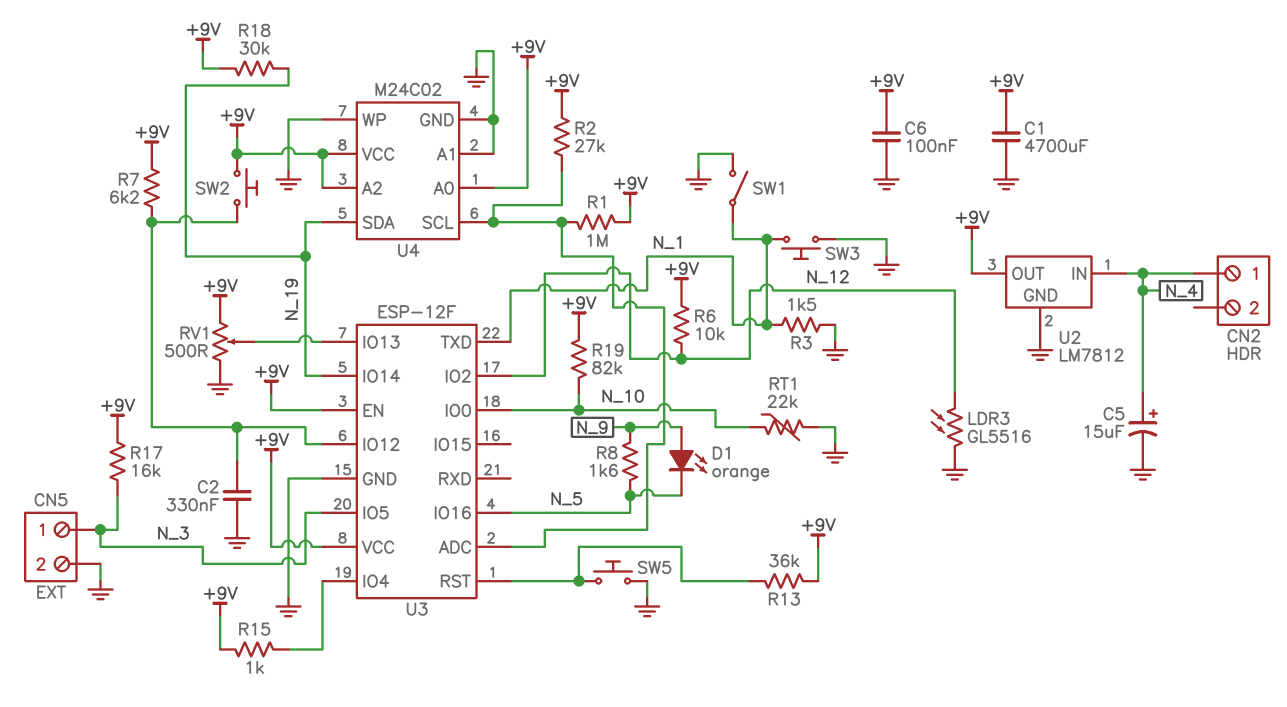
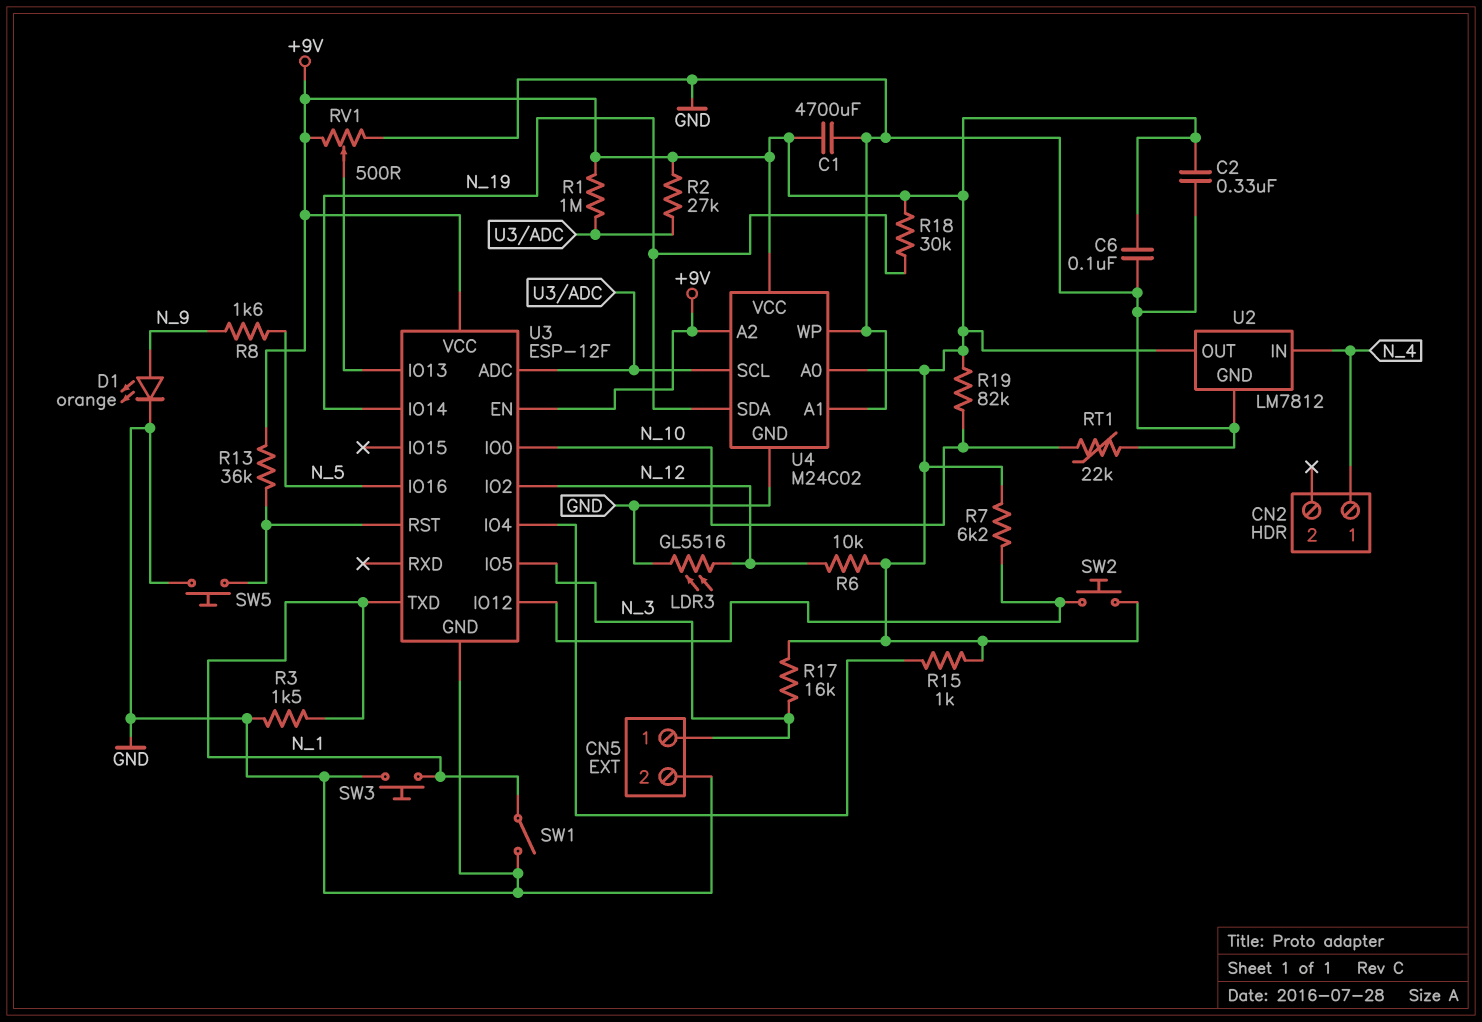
C2: 330nF (GND, U3/IO12) -> 330nF (+9V, GND)
C5: 15uF (plus N_4, minus GND) -> none
D1: LED orange (A N_9, K N_5) -> LED orange (A N_9, K GND)

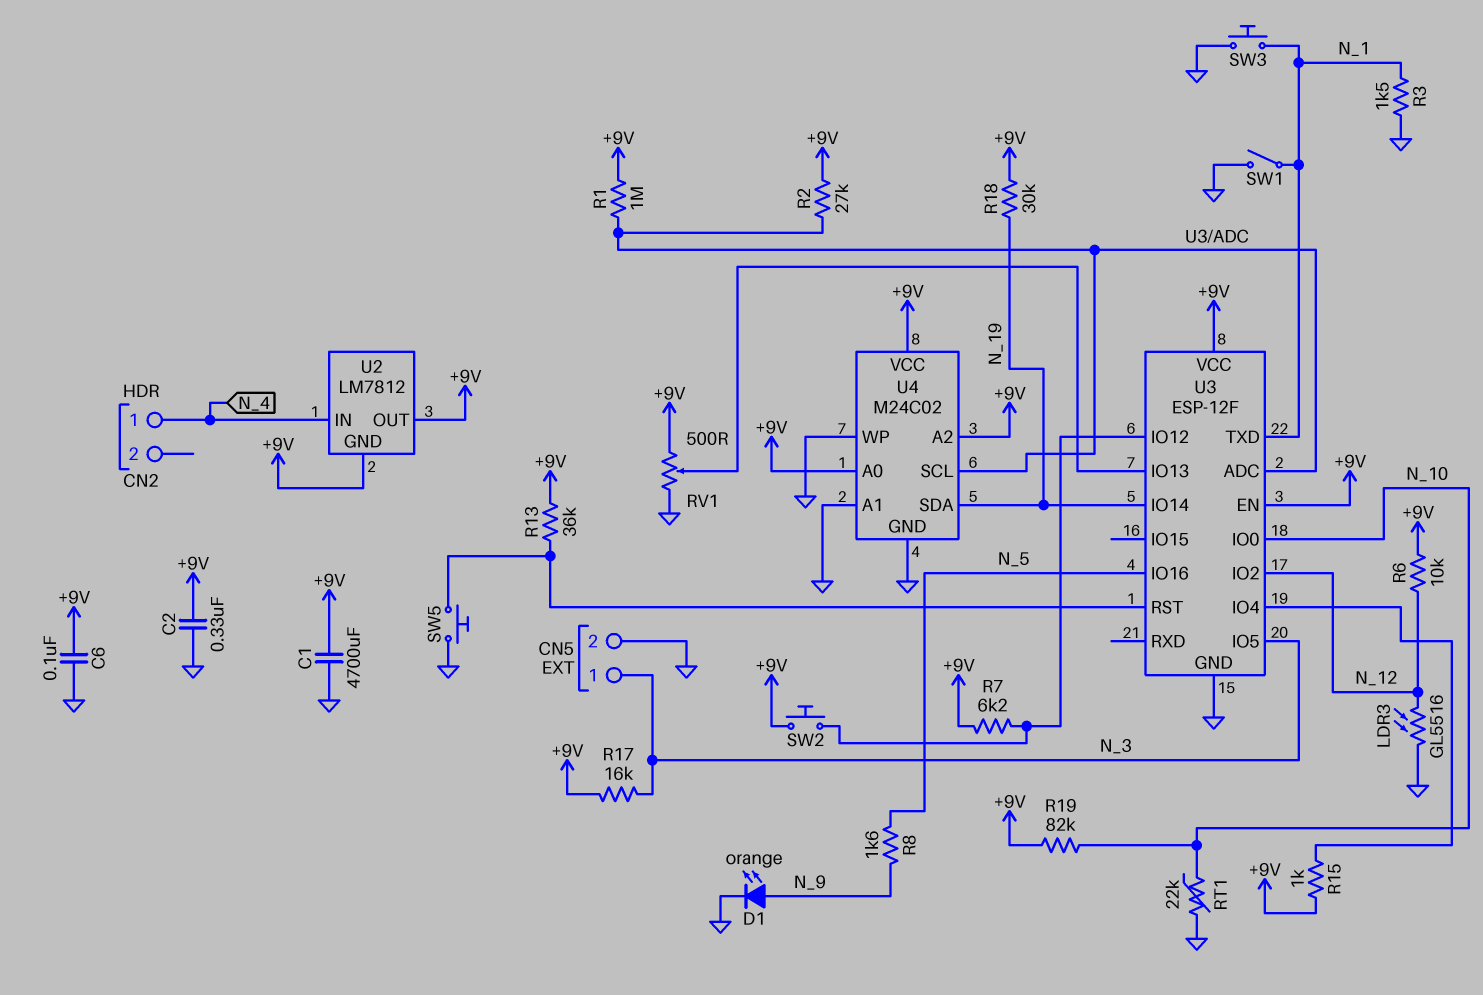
U2 pin GND: GND -> +9V

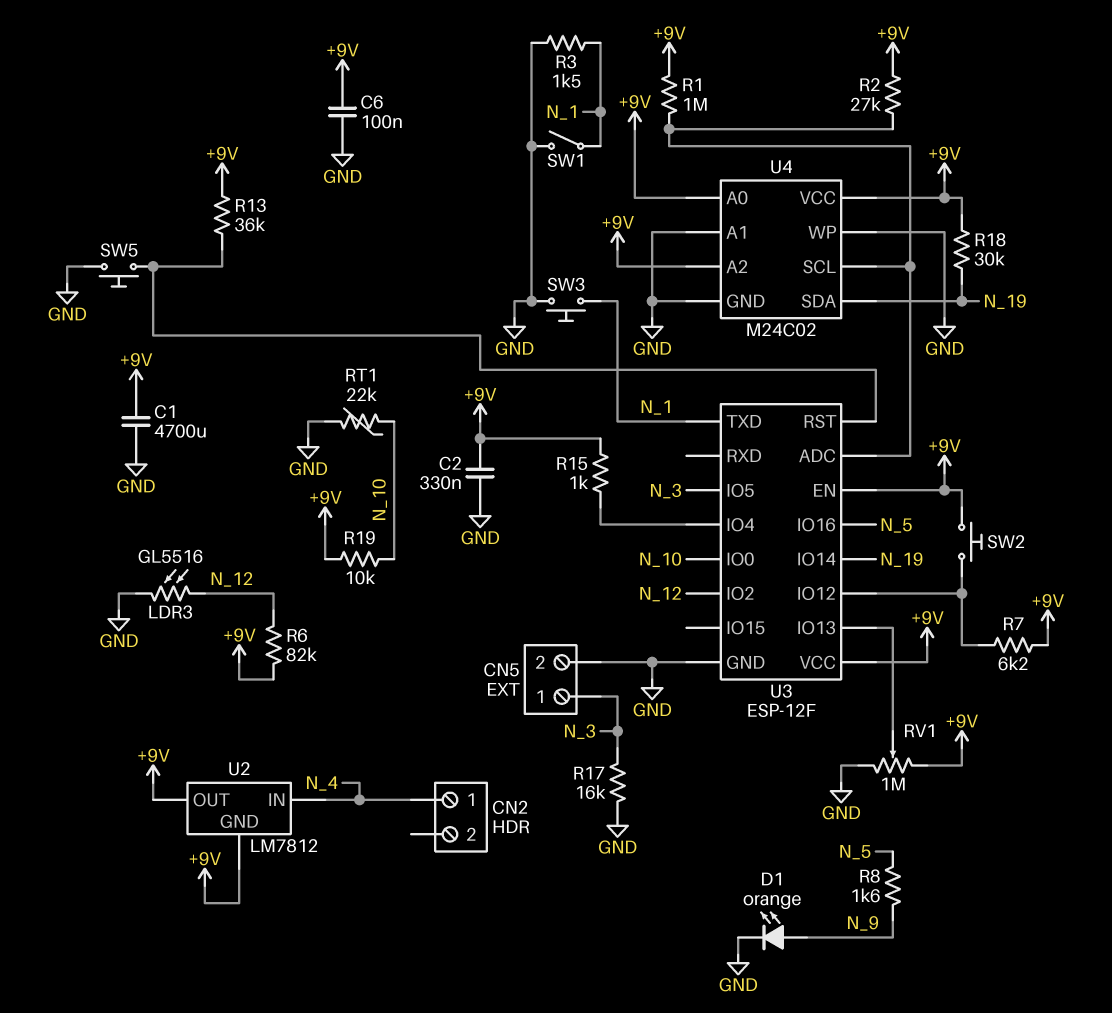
R6: 10k (+9V, N_12) -> 82k (+9V, N_12)
R17: 16k (+9V, N_3) -> 16k (GND, N_3)
R19: 82k (+9V, N_10) -> 10k (+9V, N_10)
RV1: 500 (+9V, GND, wiper U3/IO13) -> 1M (+9V, GND, wiper U3/IO13)

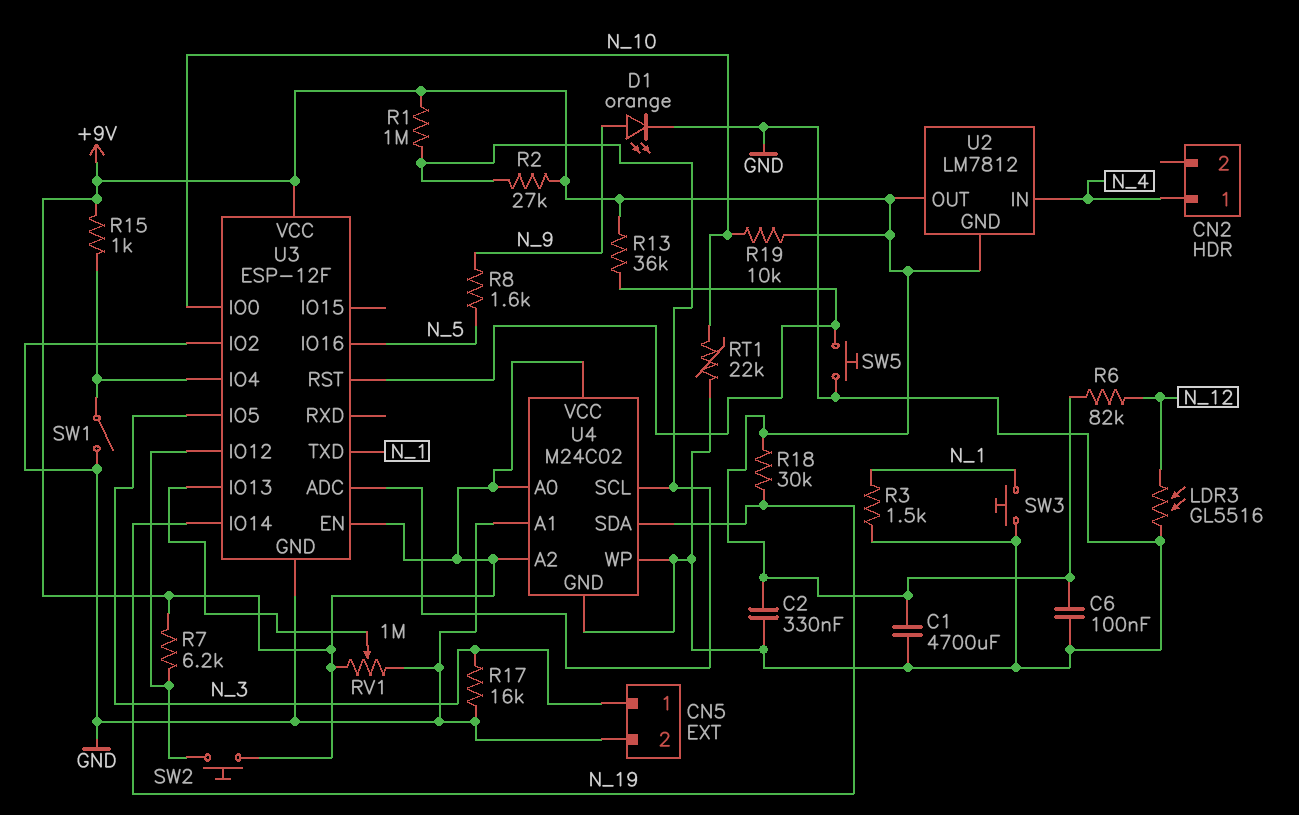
SW1: switch (GND, N_1) -> switch (GND, U3/IO4)
U3 pin IO2: N_12 -> GND

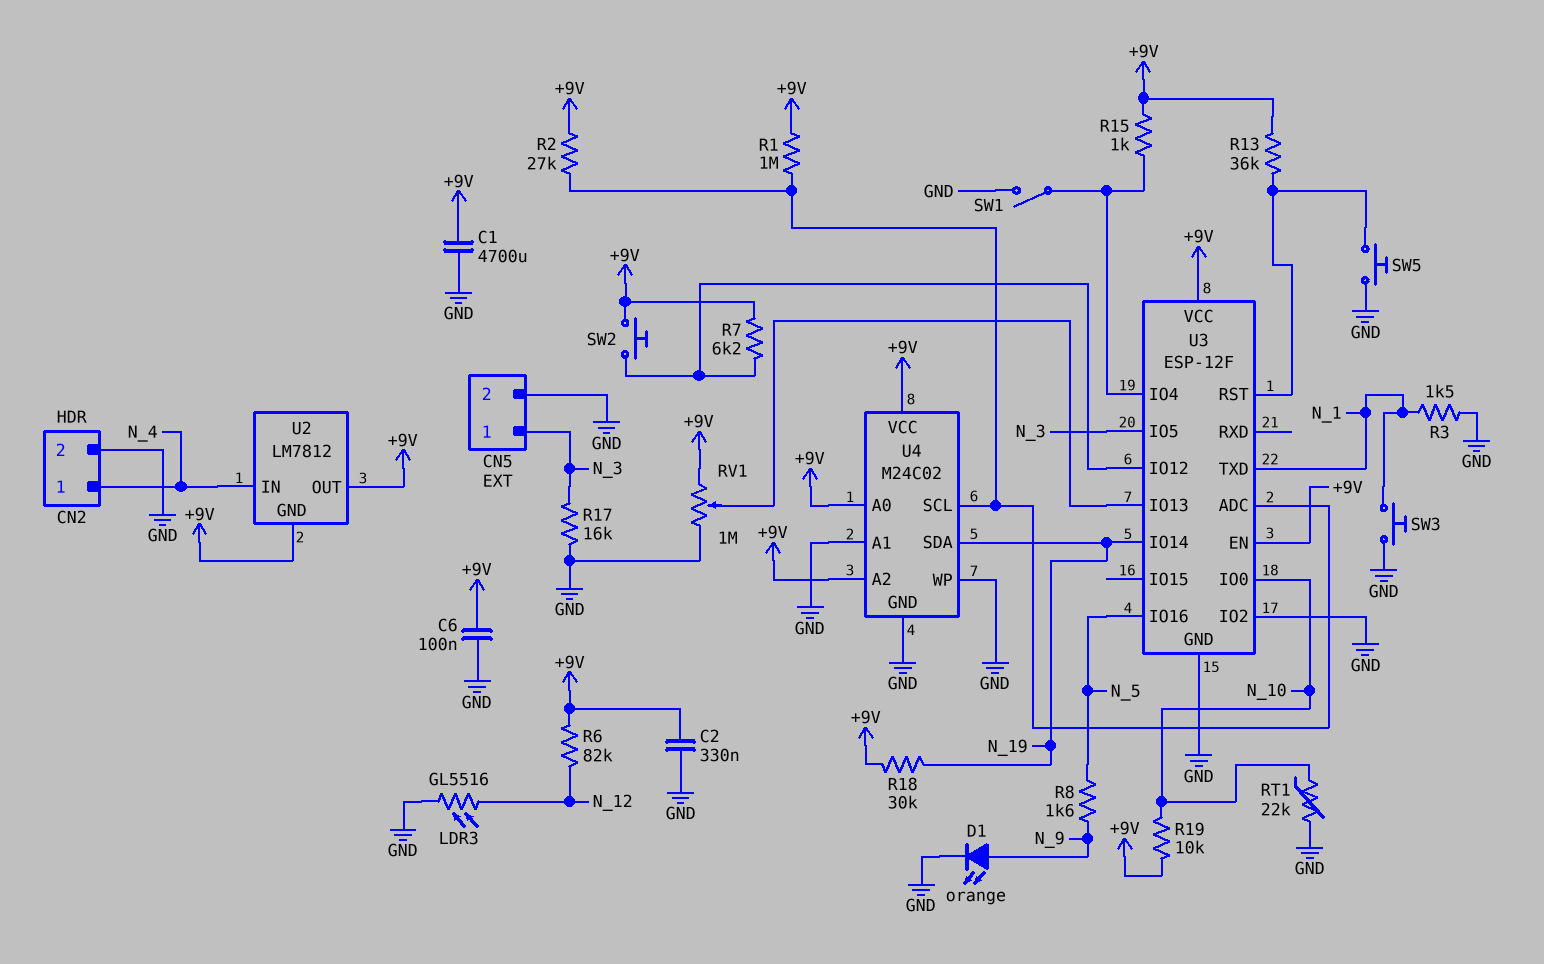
CN2 pin 2: none -> GND

